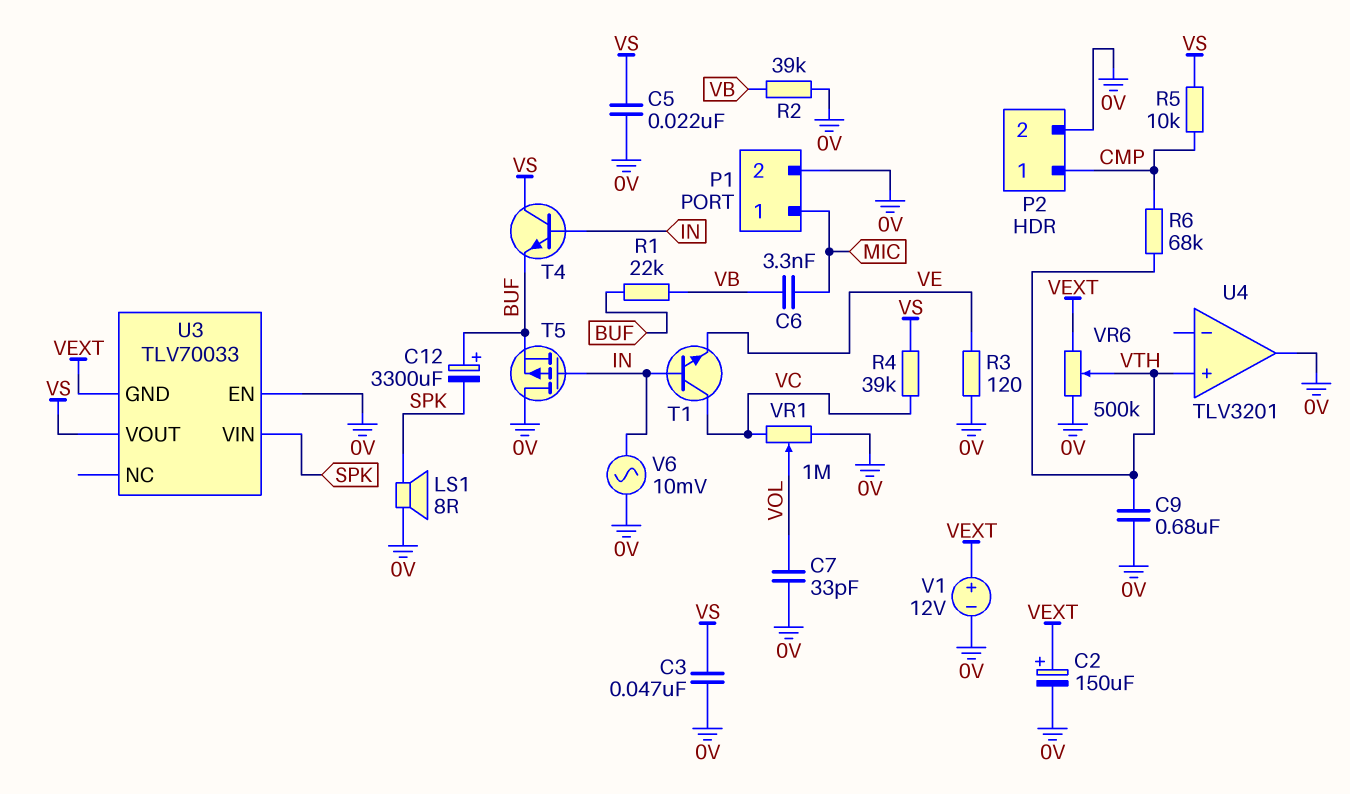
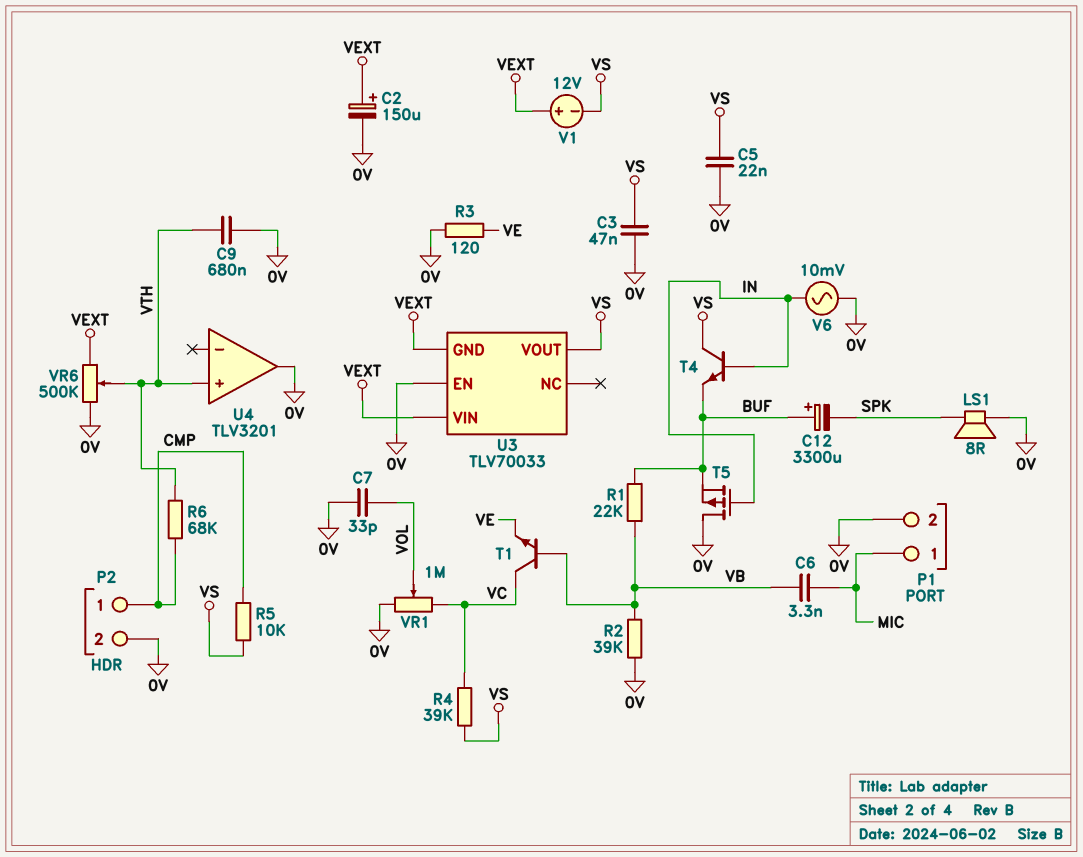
T1: NPN (B IN, C VC, E VE) -> NPN (B VB, C VC, E VE)
U3 pin VIN: SPK -> VEXT
V1: 12V (plus VEXT, minus 0V) -> 12V (plus VEXT, minus VS)

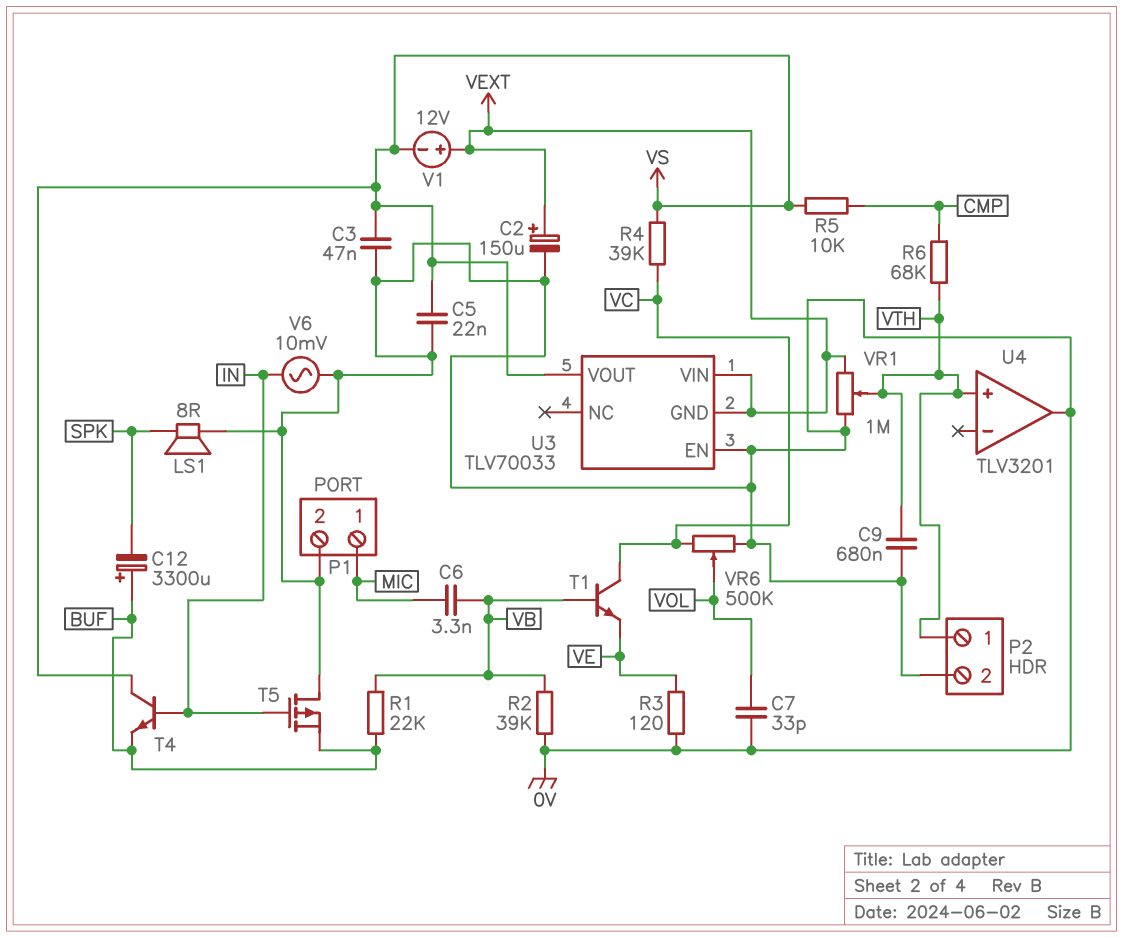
P2 pin 1: CMP -> VTH
VR1: 1M (0V, VC, wiper VOL) -> 1M (0V, VEXT, wiper VTH)
VR6: 500k (0V, VEXT, wiper VTH) -> 500k (0V, VC, wiper VOL)

